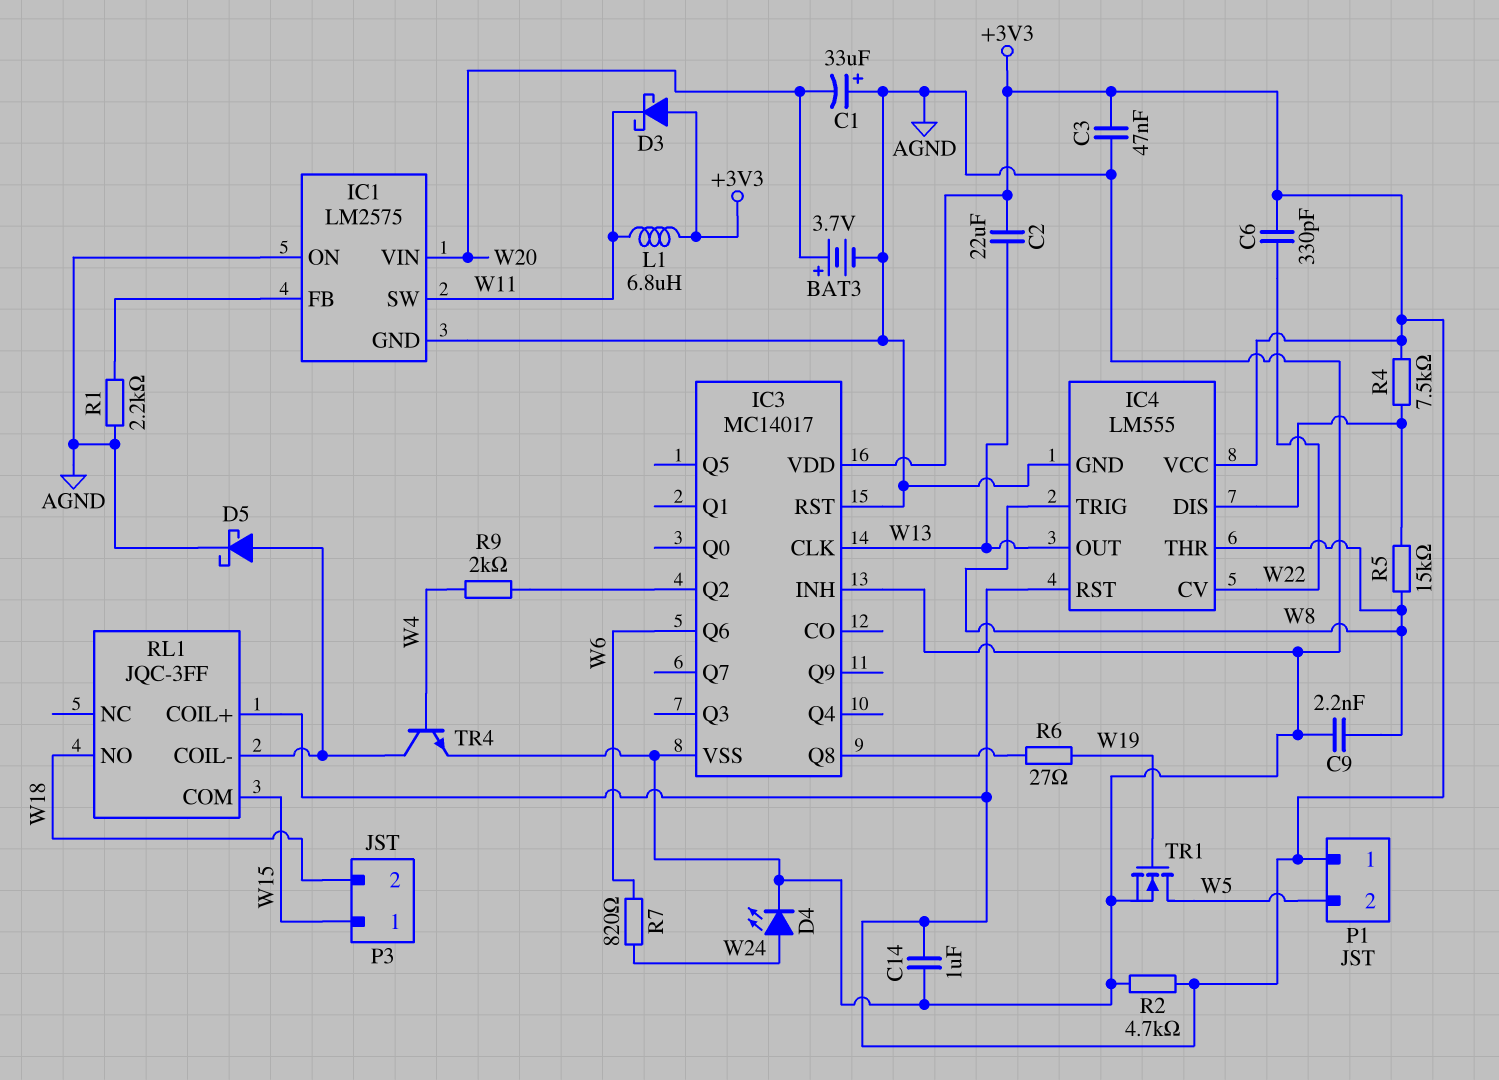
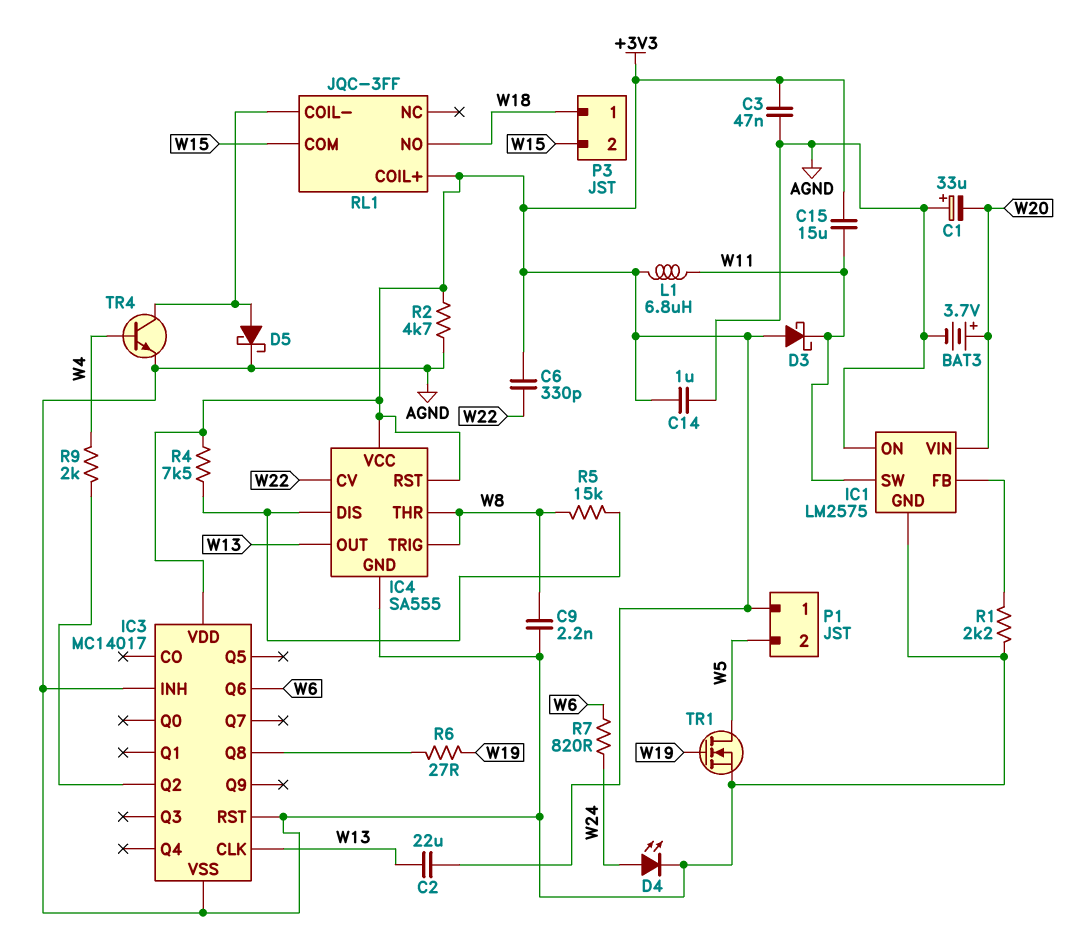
C15: none -> 15uF (+3V3, W11)
IC4: LM555 -> SA555
P3 pin 1: W15 -> W18
P3 pin 2: W18 -> W15

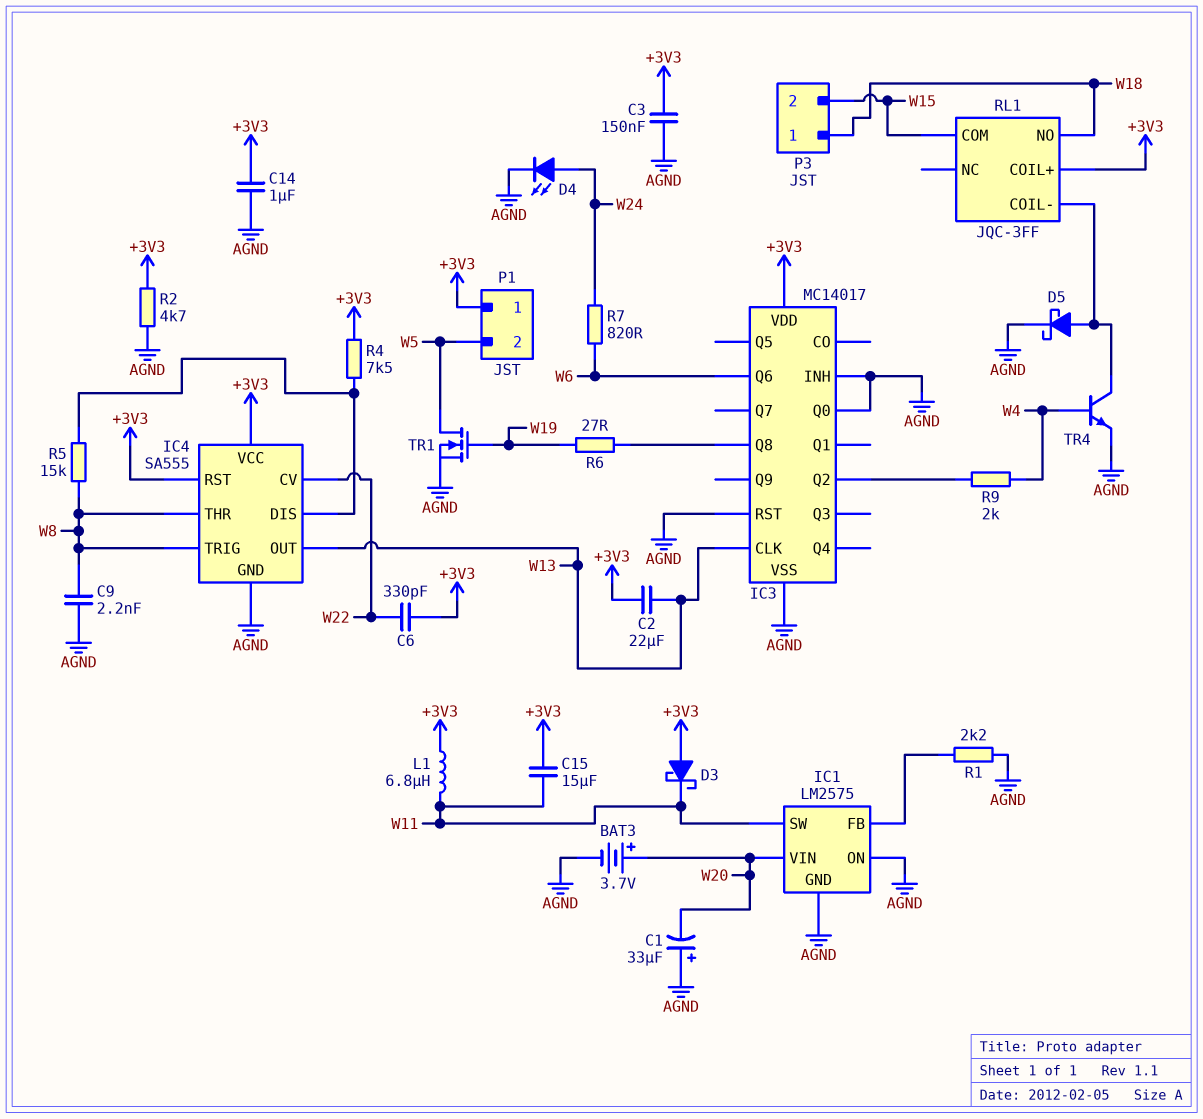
C3: 47nF (+3V3, AGND) -> 150nF (+3V3, AGND)
IC3 pin Q0: none -> AGND

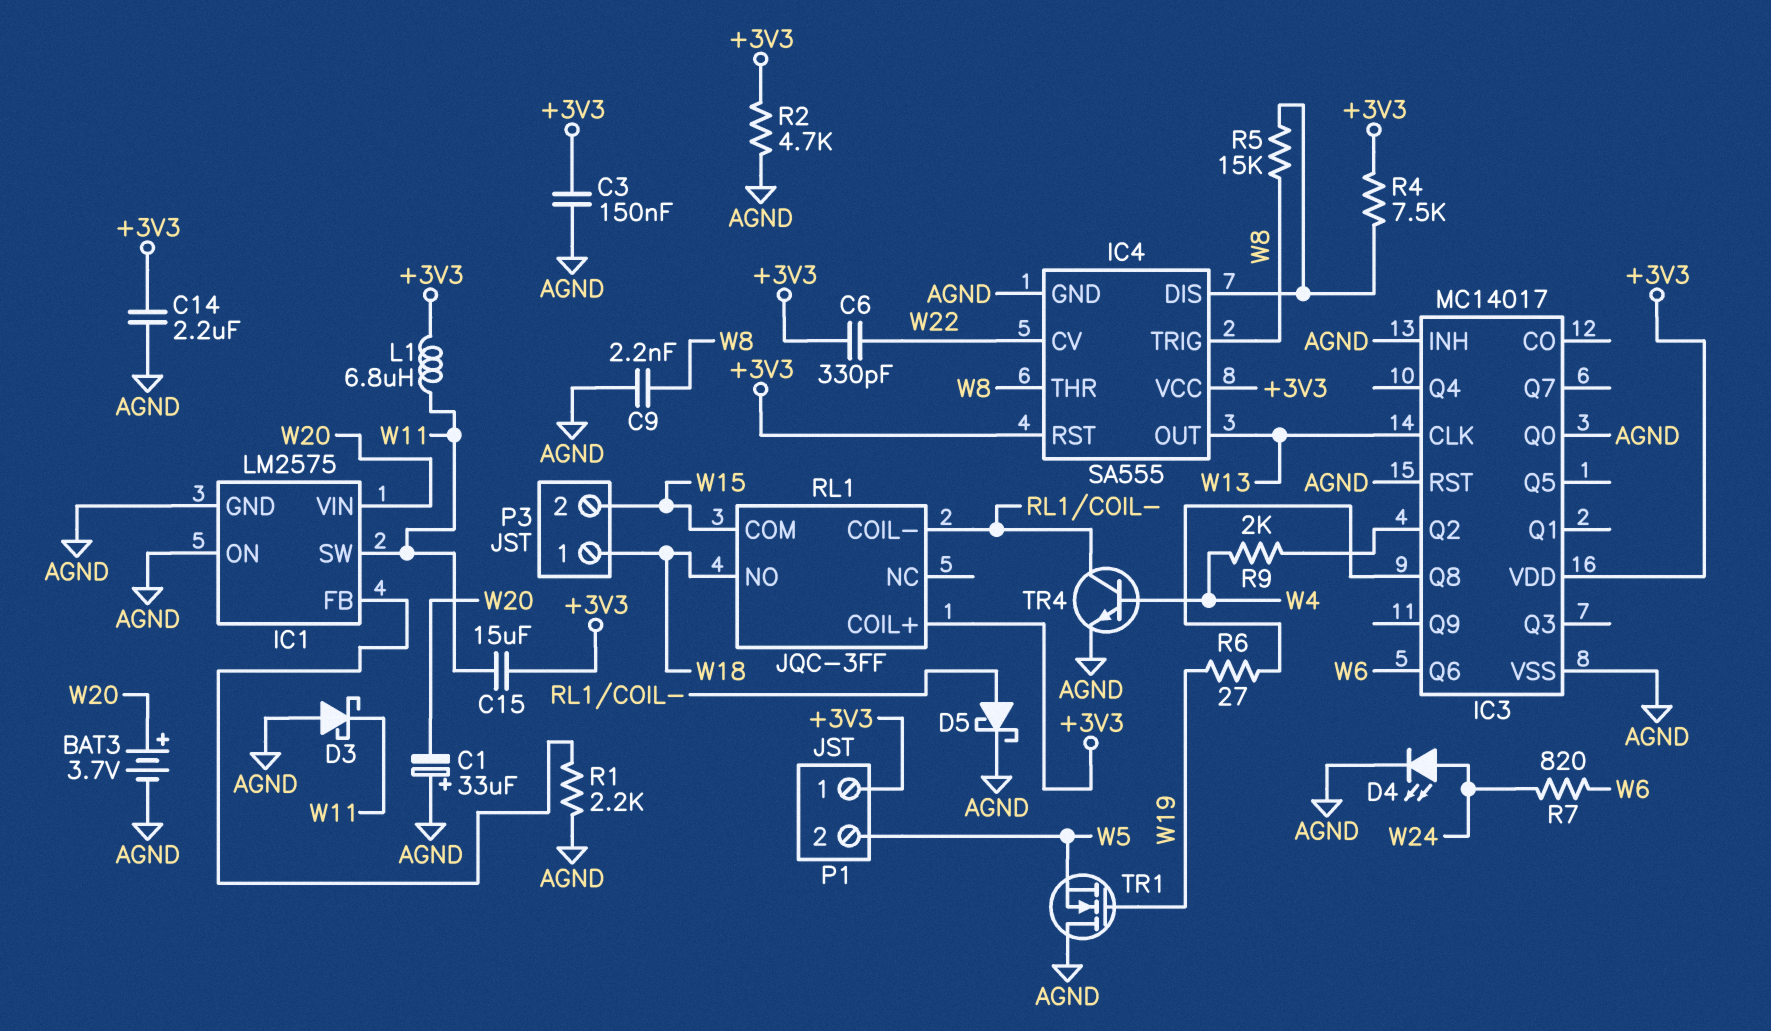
C2: 22uF (+3V3, W13) -> none
C14: 1uF (+3V3, AGND) -> 2.2uF (+3V3, AGND)
D3: schottky (A +3V3, K W11) -> schottky (A AGND, K W11)
TR1: NMOS (G W19, D W5, S AGND) -> NMOS (G W19, D AGND, S W5)

